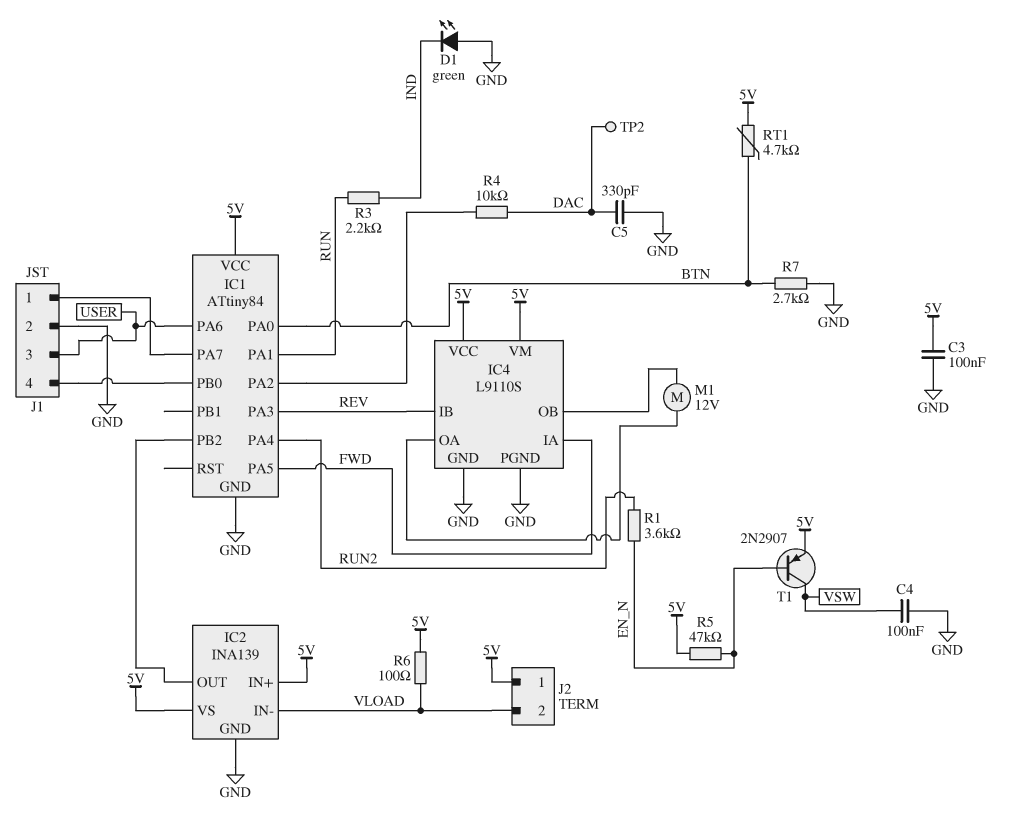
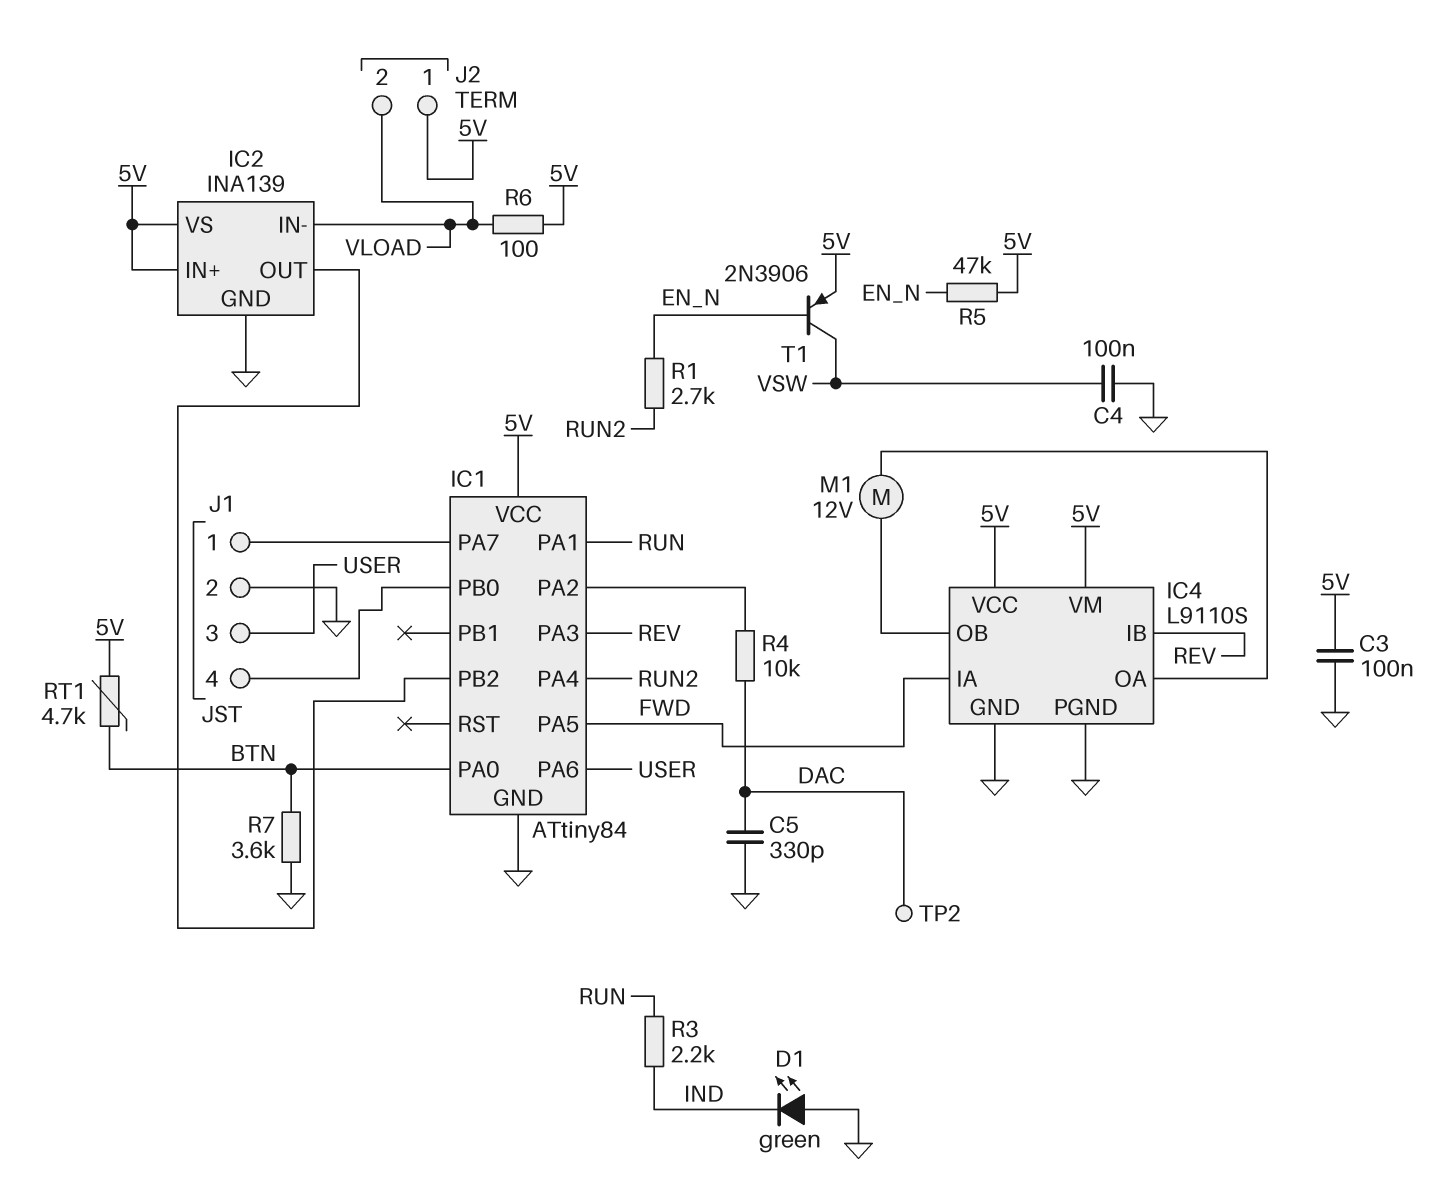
R1: 3.6k (EN_N, RUN2) -> 2.7k (EN_N, RUN2)
R7: 2.7k (BTN, GND) -> 3.6k (BTN, GND)
T1: PNP 2N2907 (B EN_N, C VSW, E 5V) -> PNP 2N3906 (B EN_N, C VSW, E 5V)

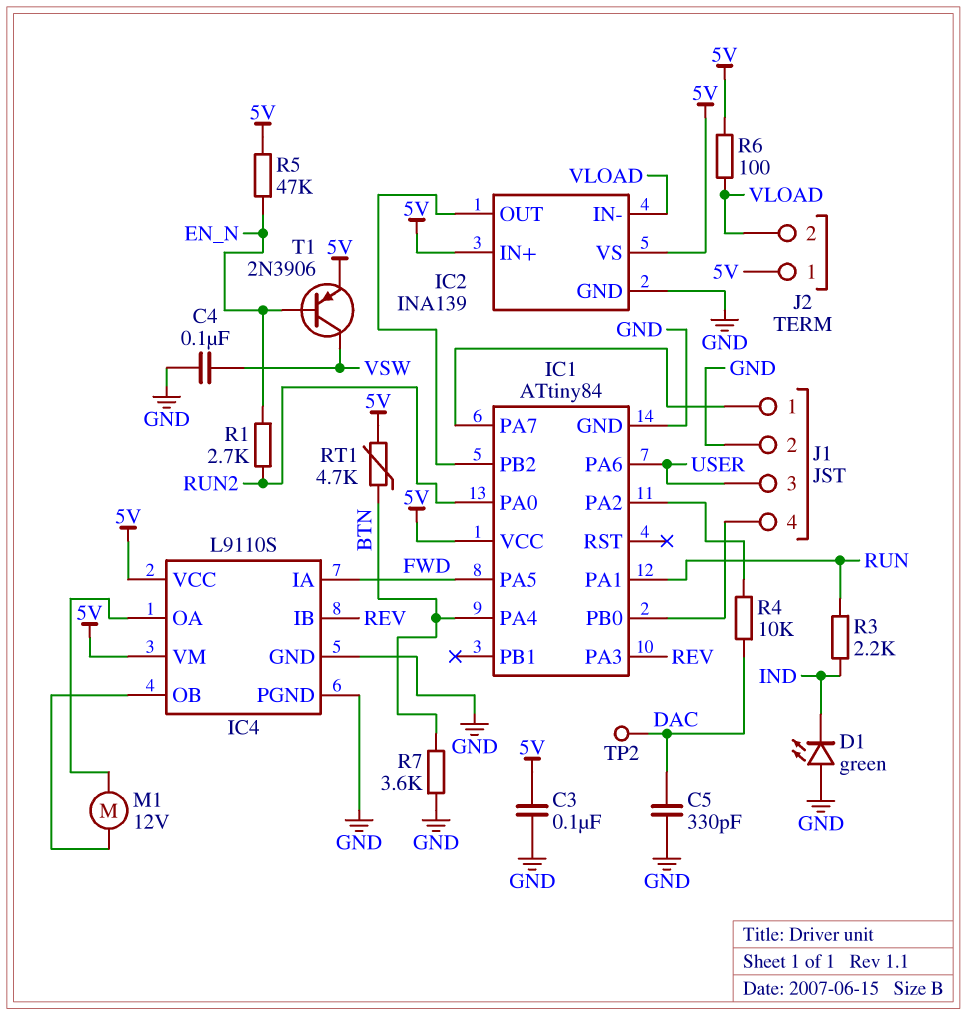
IC1 pin PA0: BTN -> RUN2
IC1 pin PA4: RUN2 -> BTN

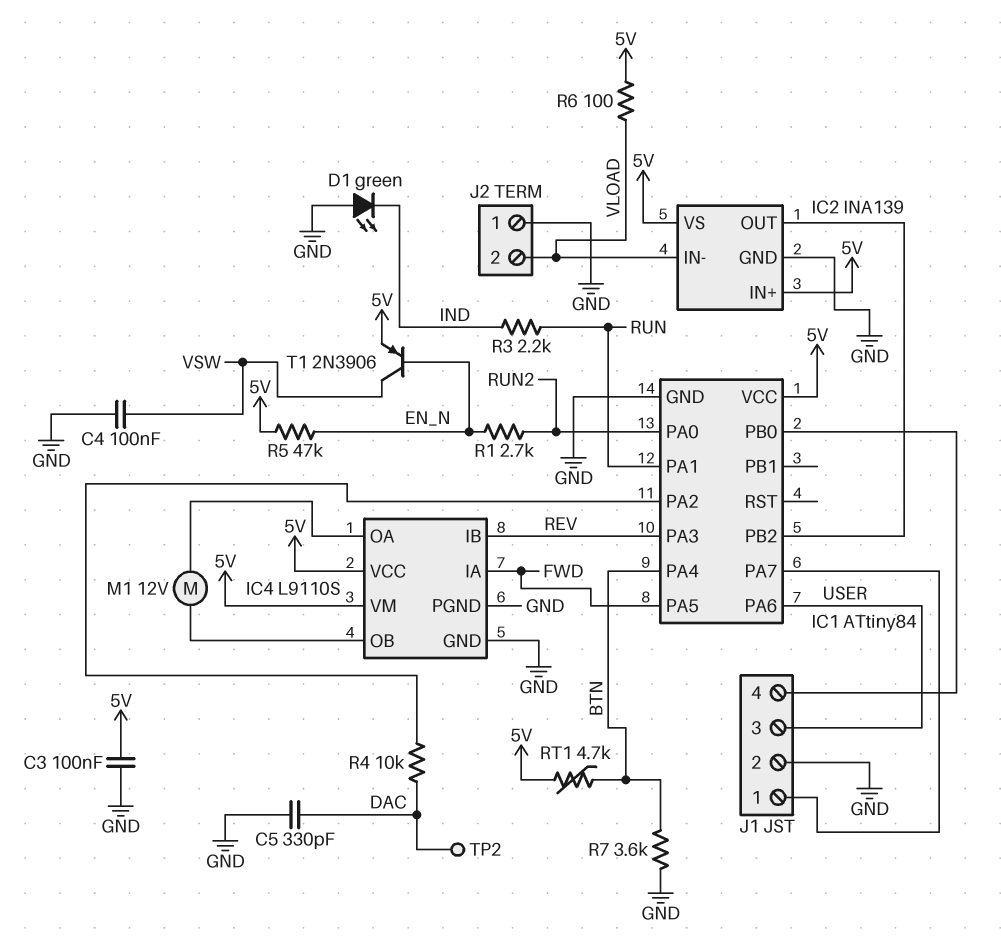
J2 pin 1: 5V -> GND

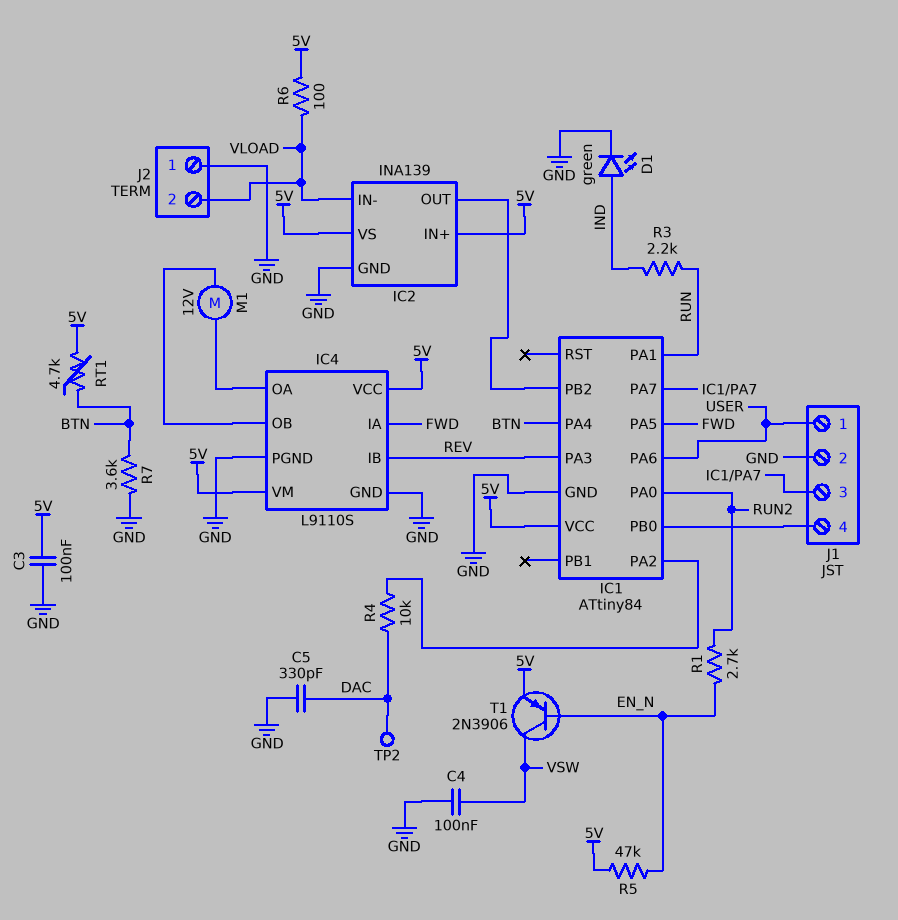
D1: LED green (A GND, K IND) -> LED green (A IND, K GND)
J1 pin 1: IC1/PA7 -> USER
J1 pin 3: USER -> IC1/PA7

